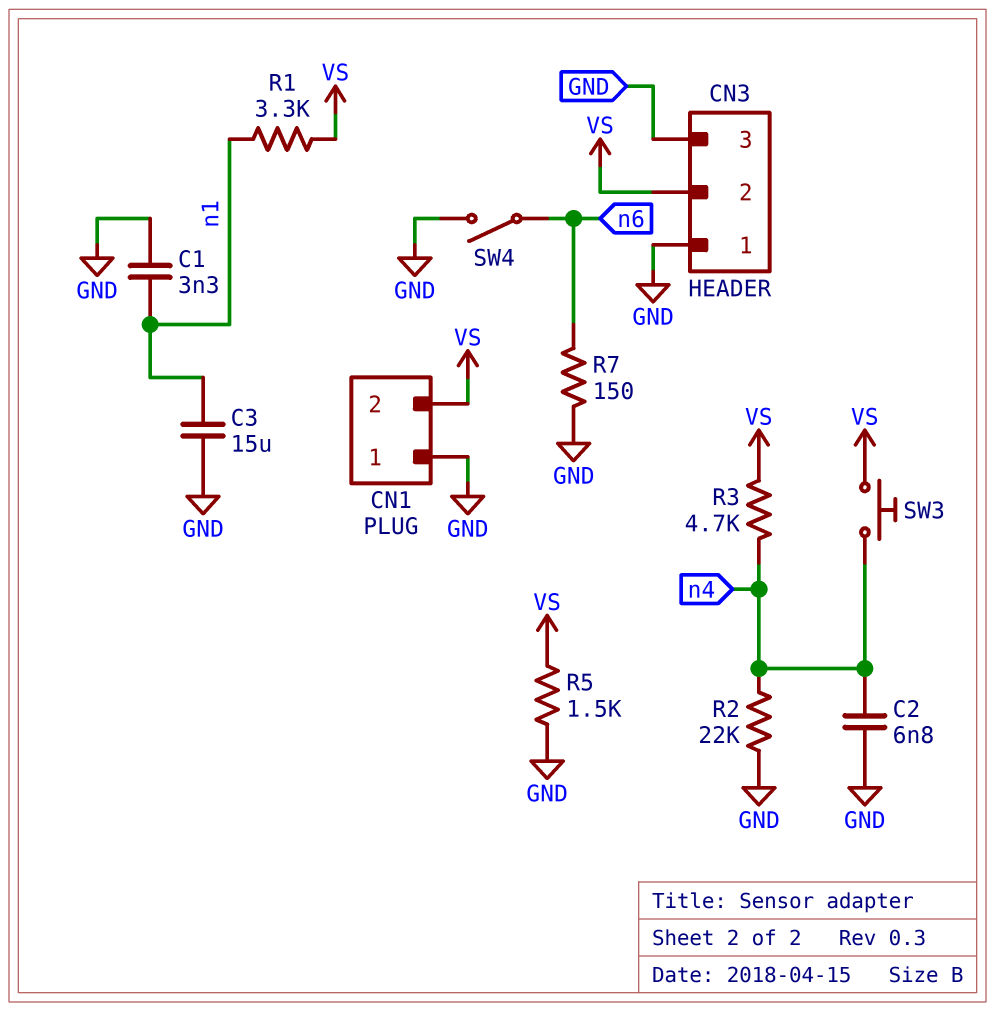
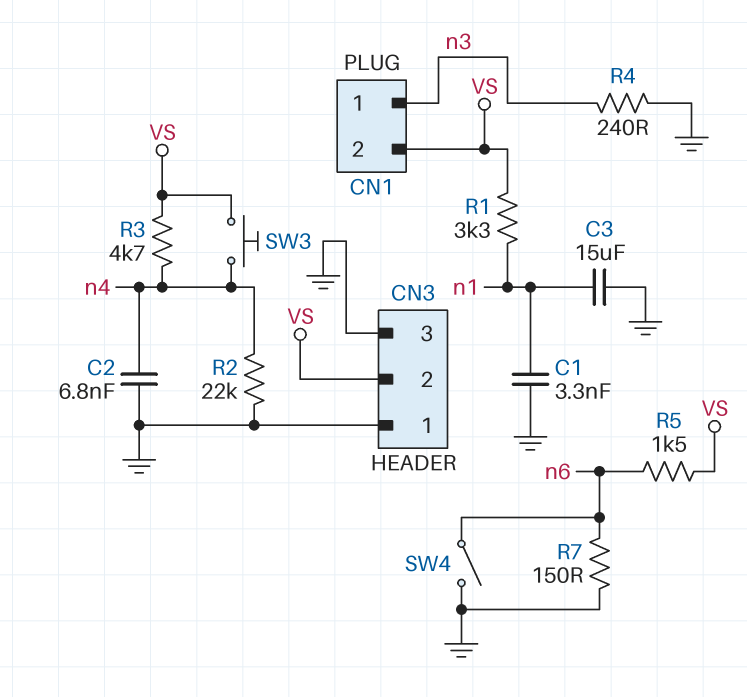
CN1 pin 1: GND -> n3
R4: none -> 240 (GND, n3)
R5: 1.5k (GND, VS) -> 1.5k (VS, n6)

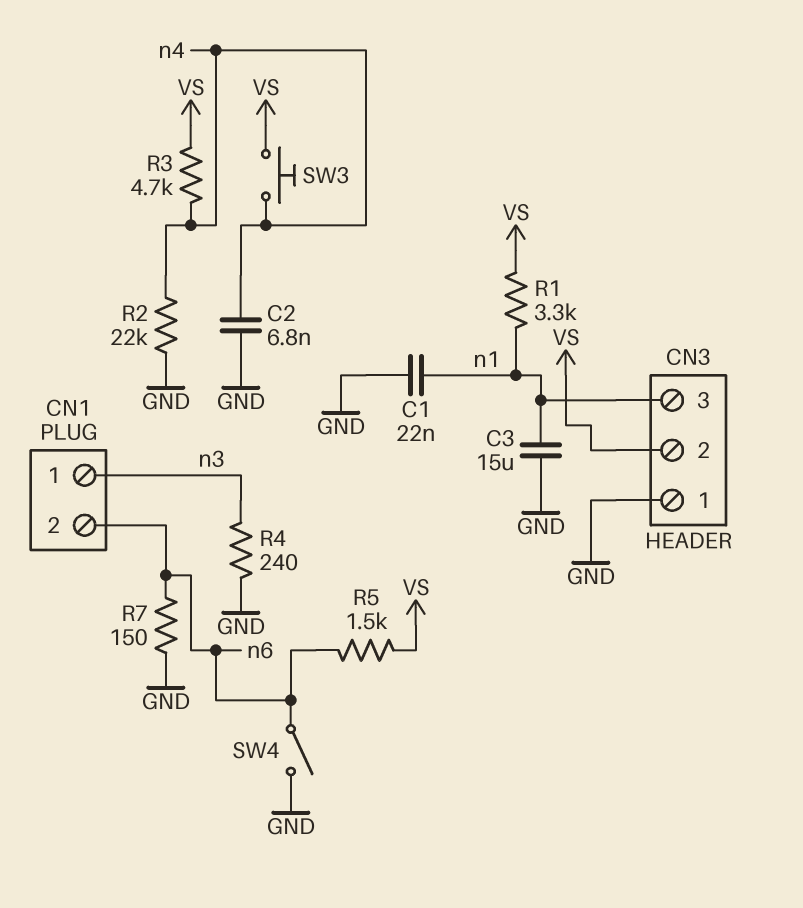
C1: 3.3nF (GND, n1) -> 22nF (GND, n1)
CN1 pin 2: VS -> n6
CN3 pin 3: GND -> n1

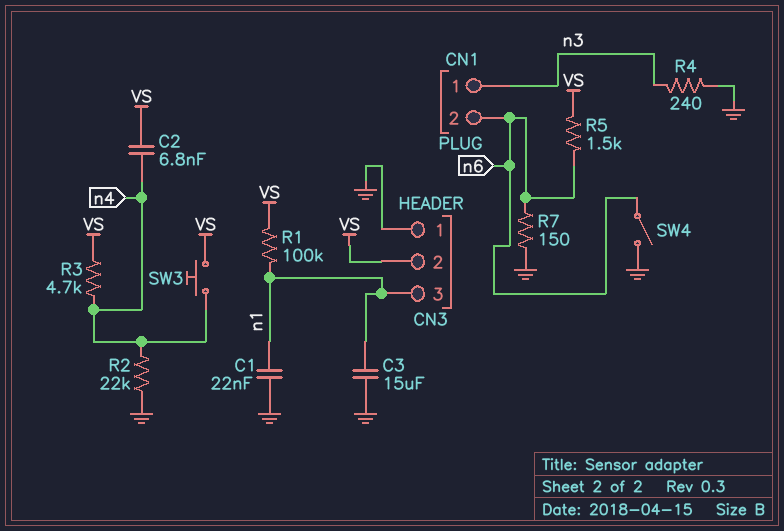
C2: 6.8nF (GND, n4) -> 6.8nF (VS, n4)
R1: 3.3k (VS, n1) -> 100k (VS, n1)

